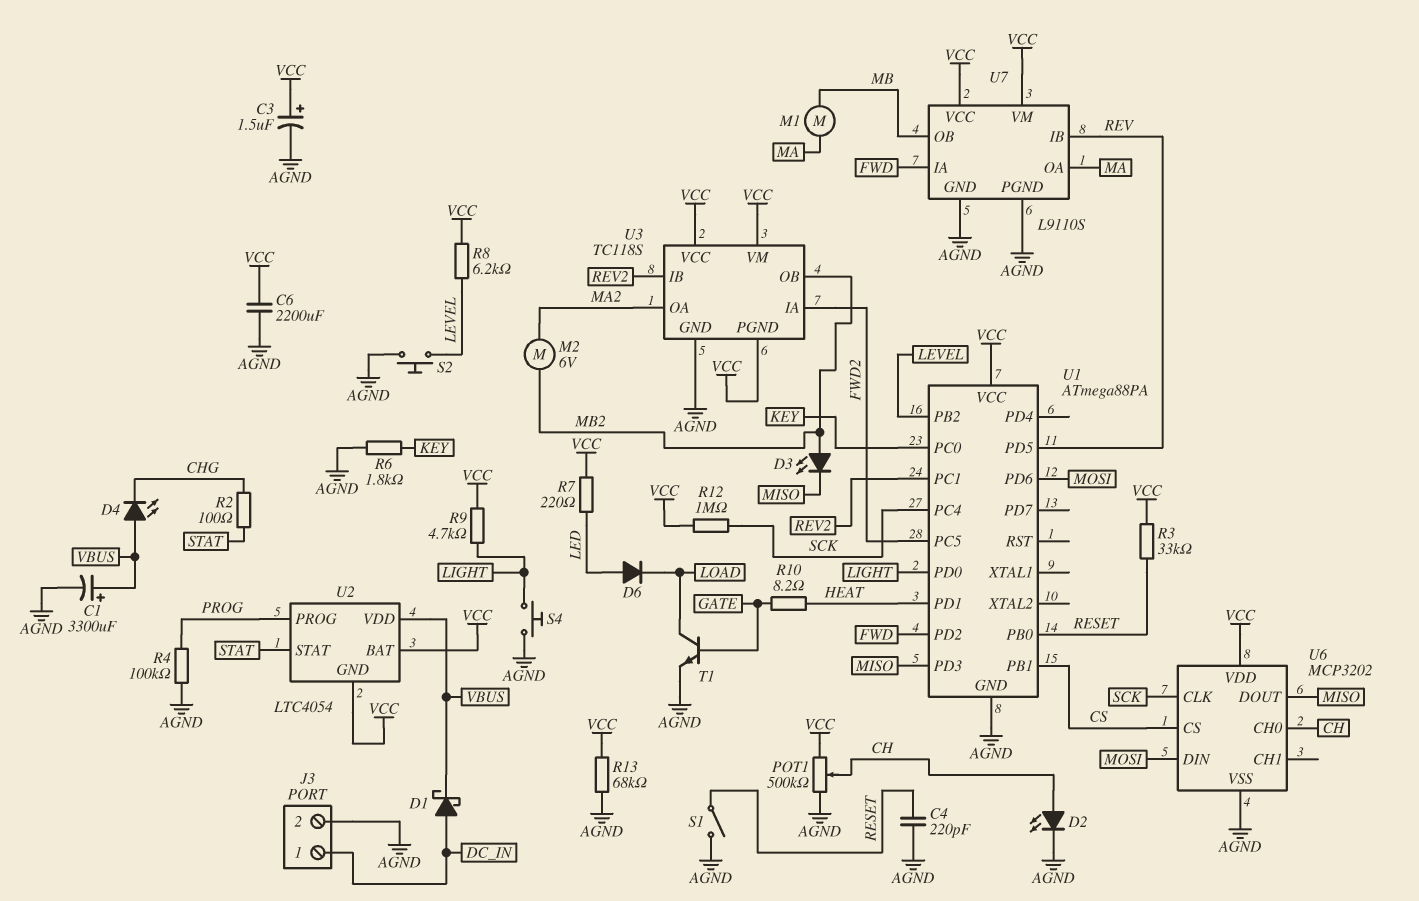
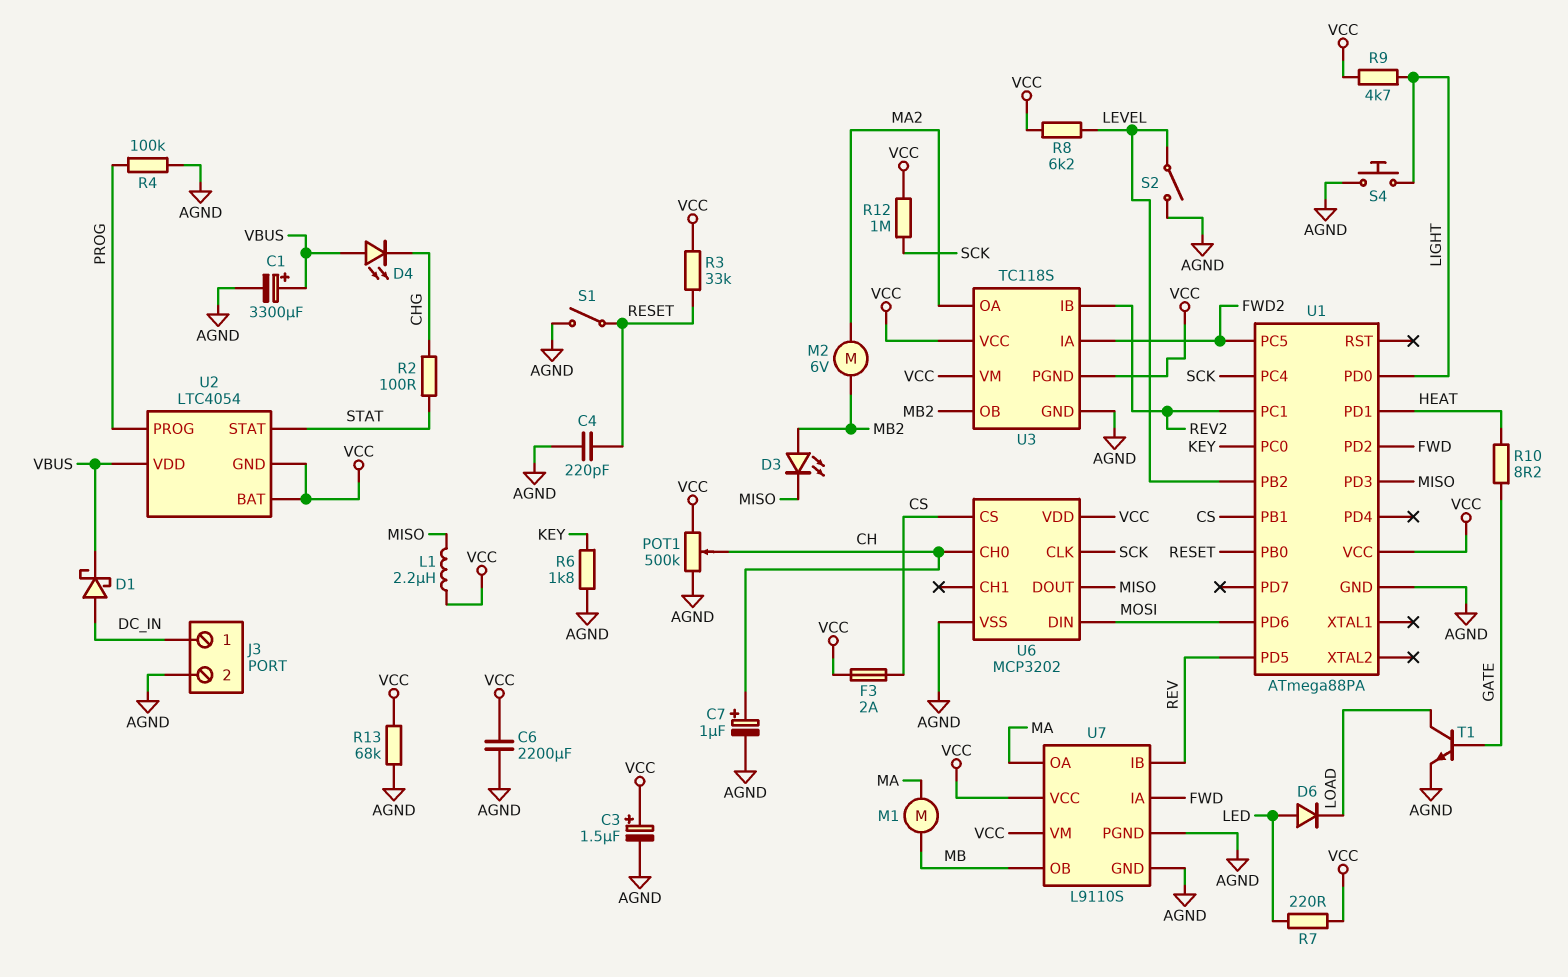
C7: none -> 1uF (plus CH, minus AGND)
D2: LED (A CH, K AGND) -> none
F3: none -> 2A (CS, VCC)
L1: none -> 2.2uH (MISO, VCC)
S2: button (AGND, LEVEL) -> switch (AGND, LEVEL)

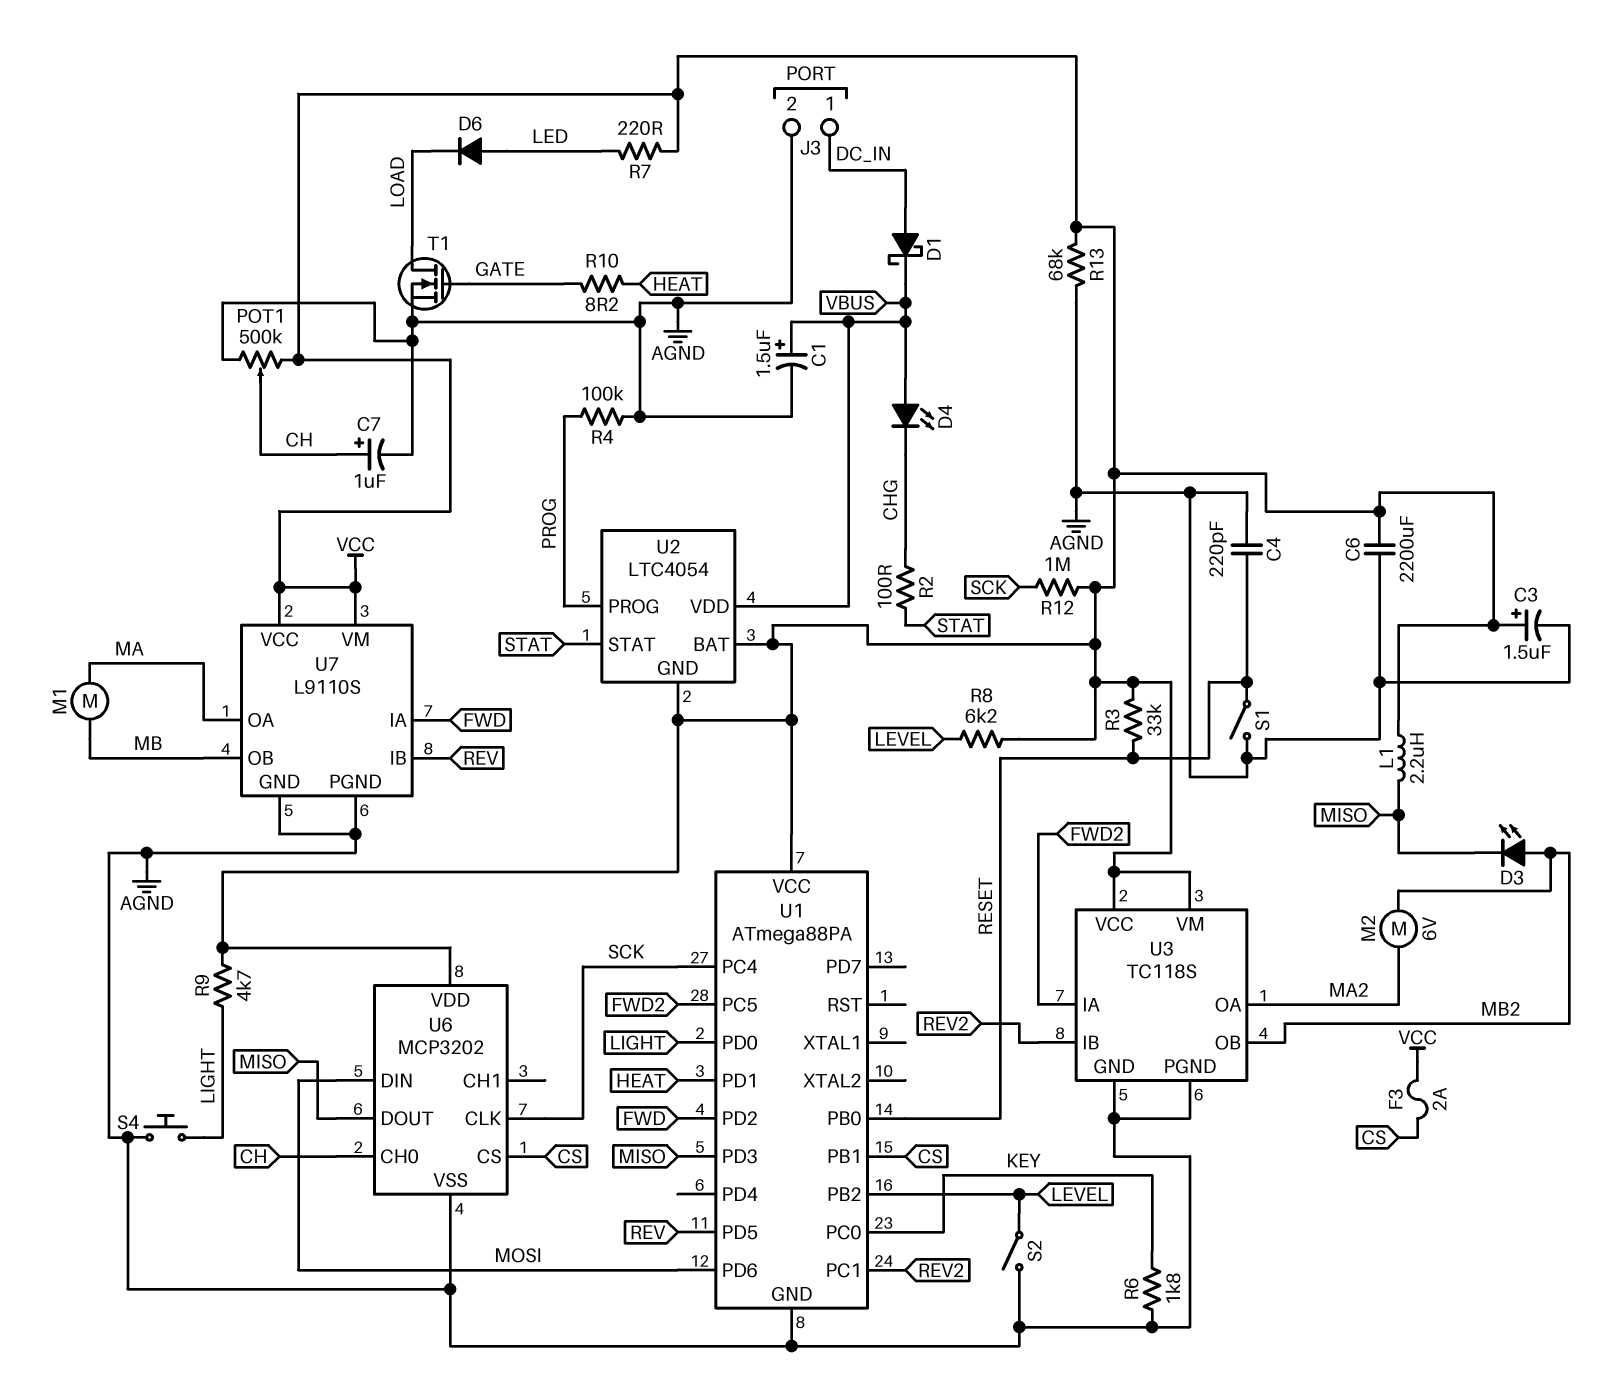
C1: 3300uF (plus VBUS, minus AGND) -> 1.5uF (plus VBUS, minus AGND)
T1: NPN (B GATE, C LOAD, E AGND) -> NMOS (G GATE, D LOAD, S AGND)
U3 pin PGND: VCC -> AGND

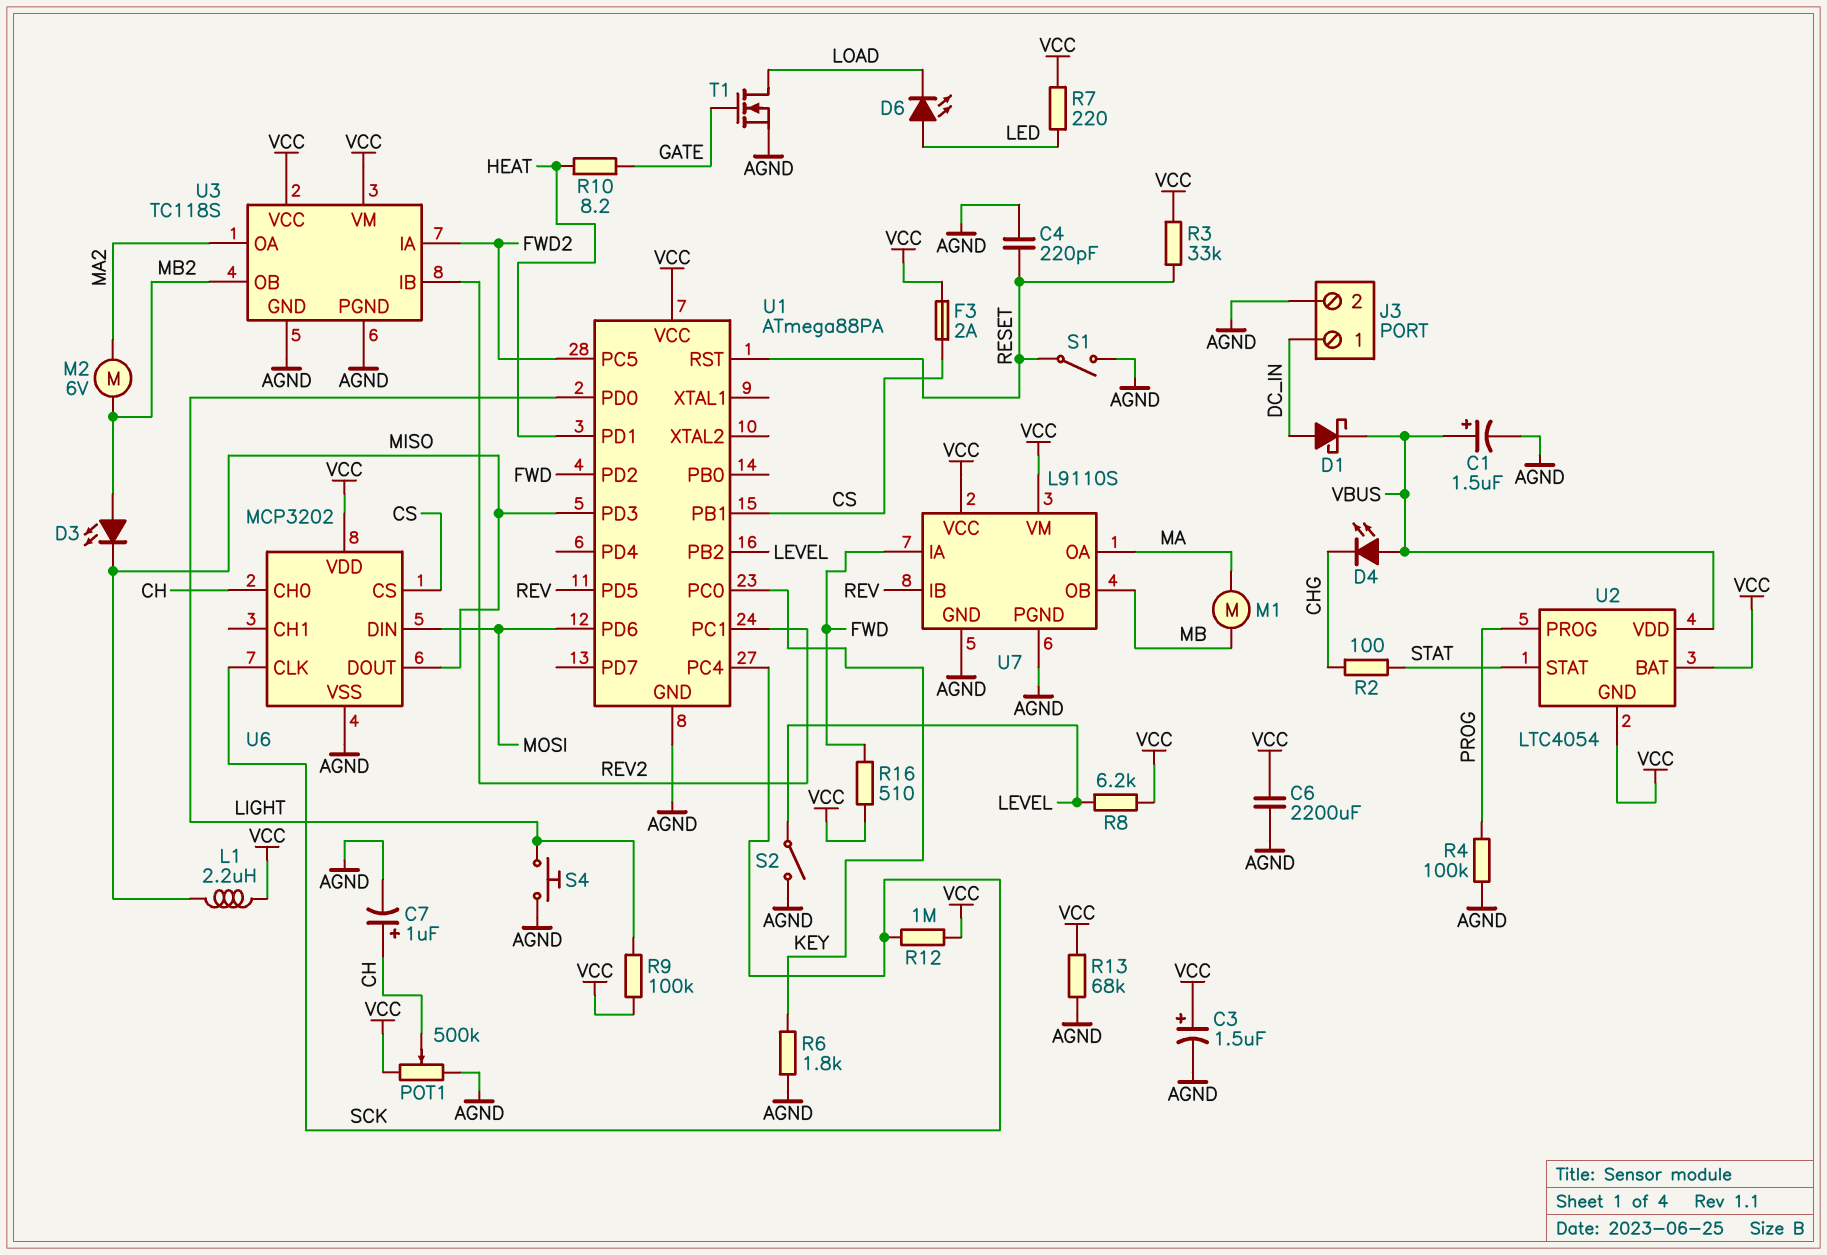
D6: diode (A LED, K LOAD) -> LED (A LED, K LOAD)
R9: 4.7k (LIGHT, VCC) -> 100k (LIGHT, VCC)
R16: none -> 510 (FWD, VCC)
U1 pin PB0: RESET -> none
U1 pin RST: none -> RESET

